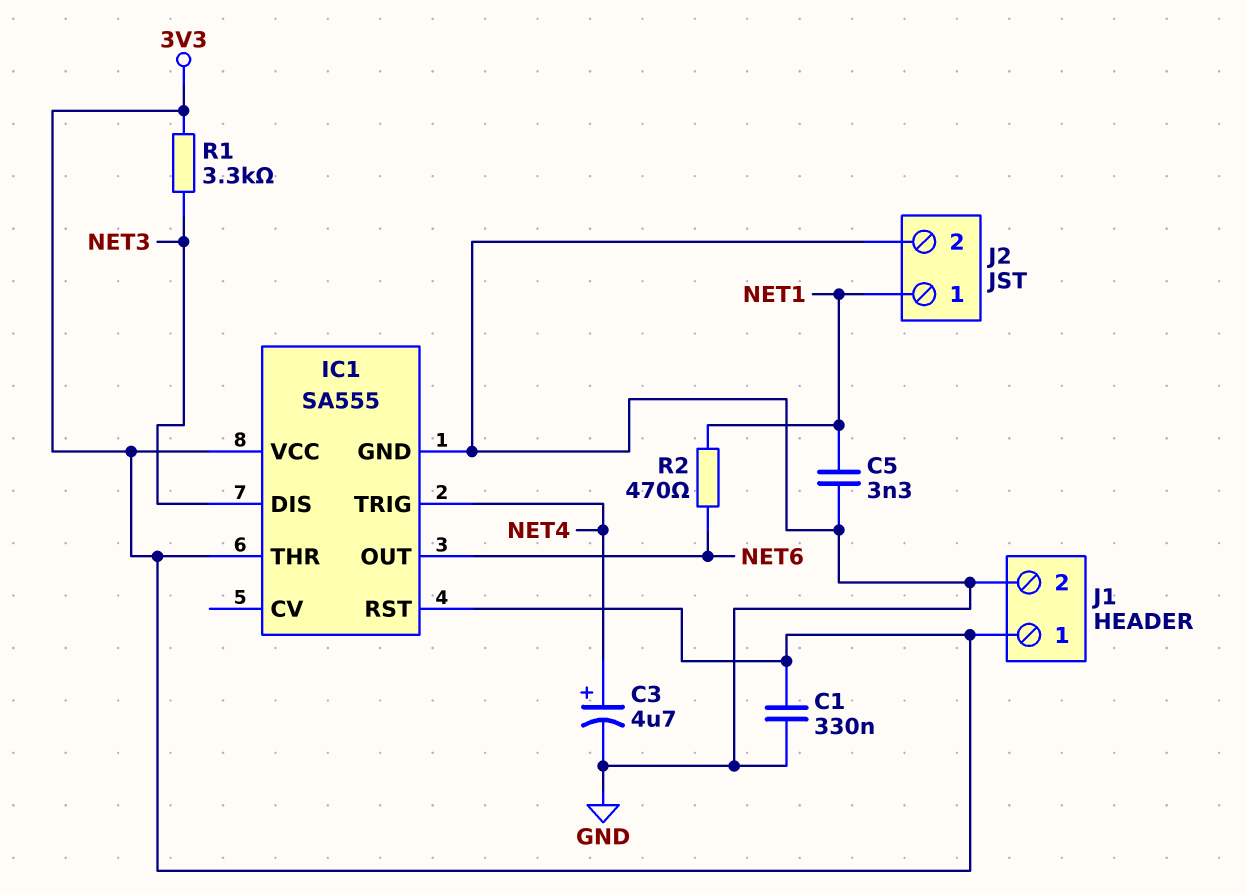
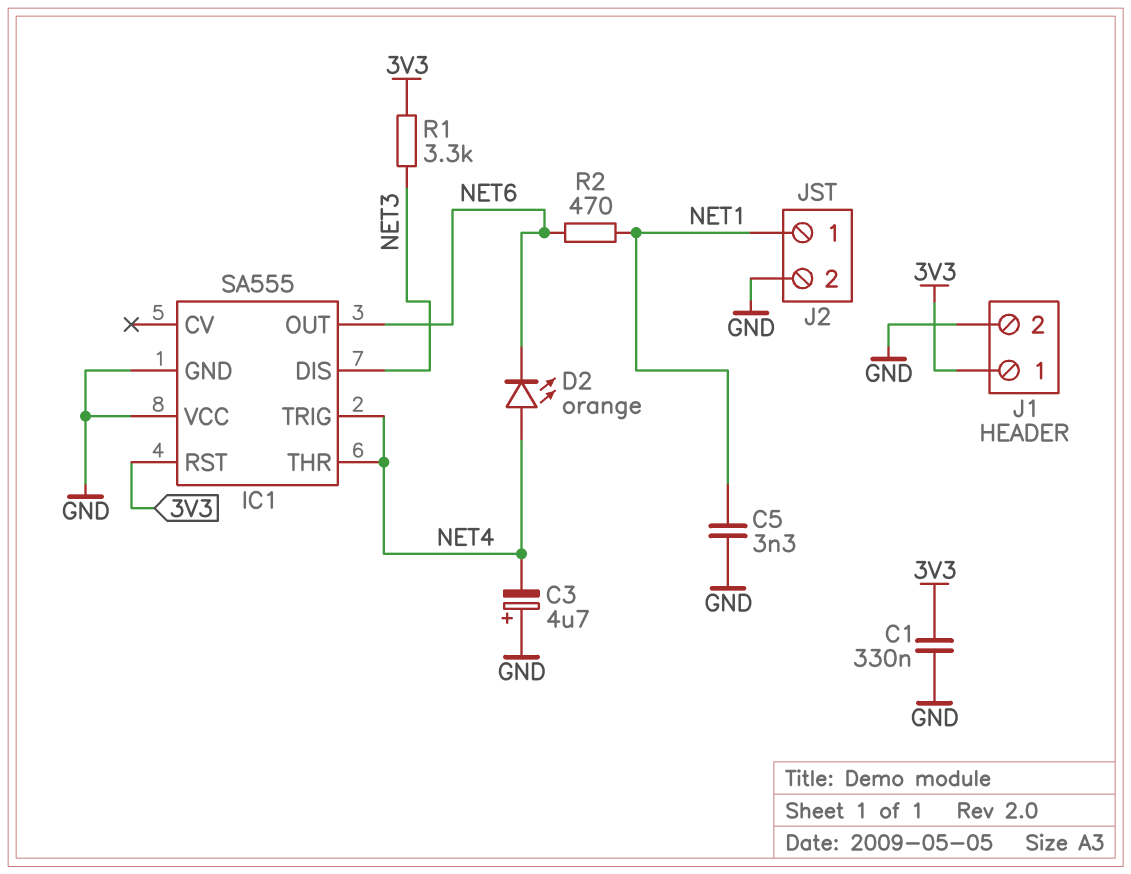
C3: 4.7uF (plus NET4, minus GND) -> 4.7uF (plus GND, minus NET4)
D2: none -> LED orange (A NET4, K NET6)
IC1 pin THR: 3V3 -> NET4
IC1 pin VCC: 3V3 -> GND

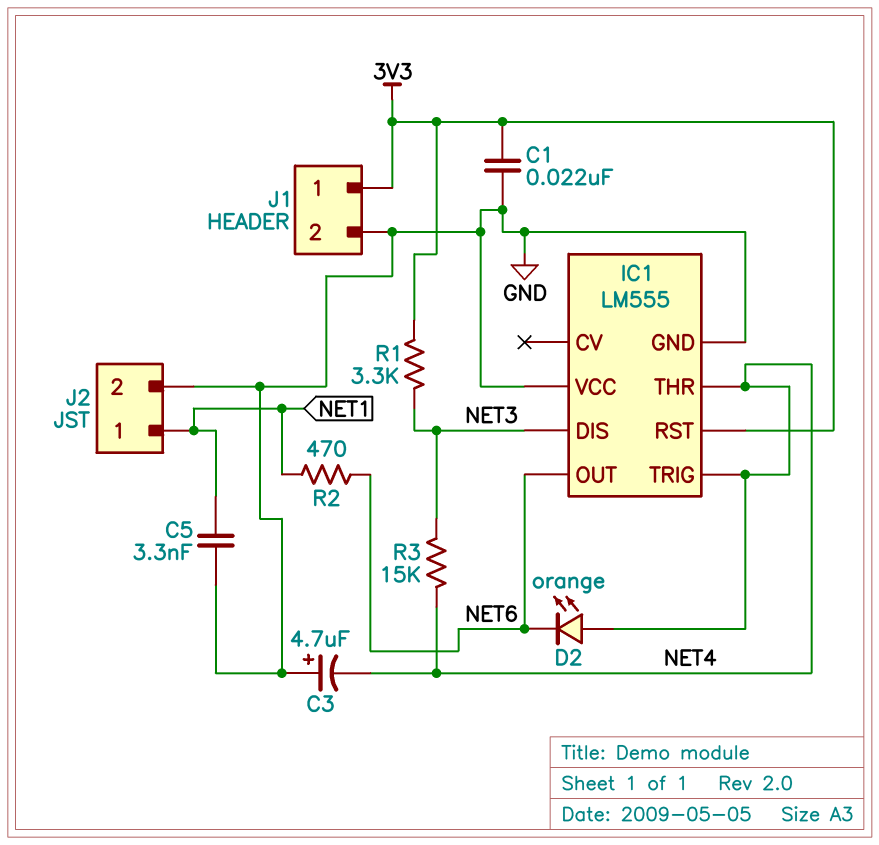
C1: 330nF (3V3, GND) -> 22nF (3V3, GND)
IC1: SA555 -> LM555
R3: none -> 15k (NET3, NET4)

